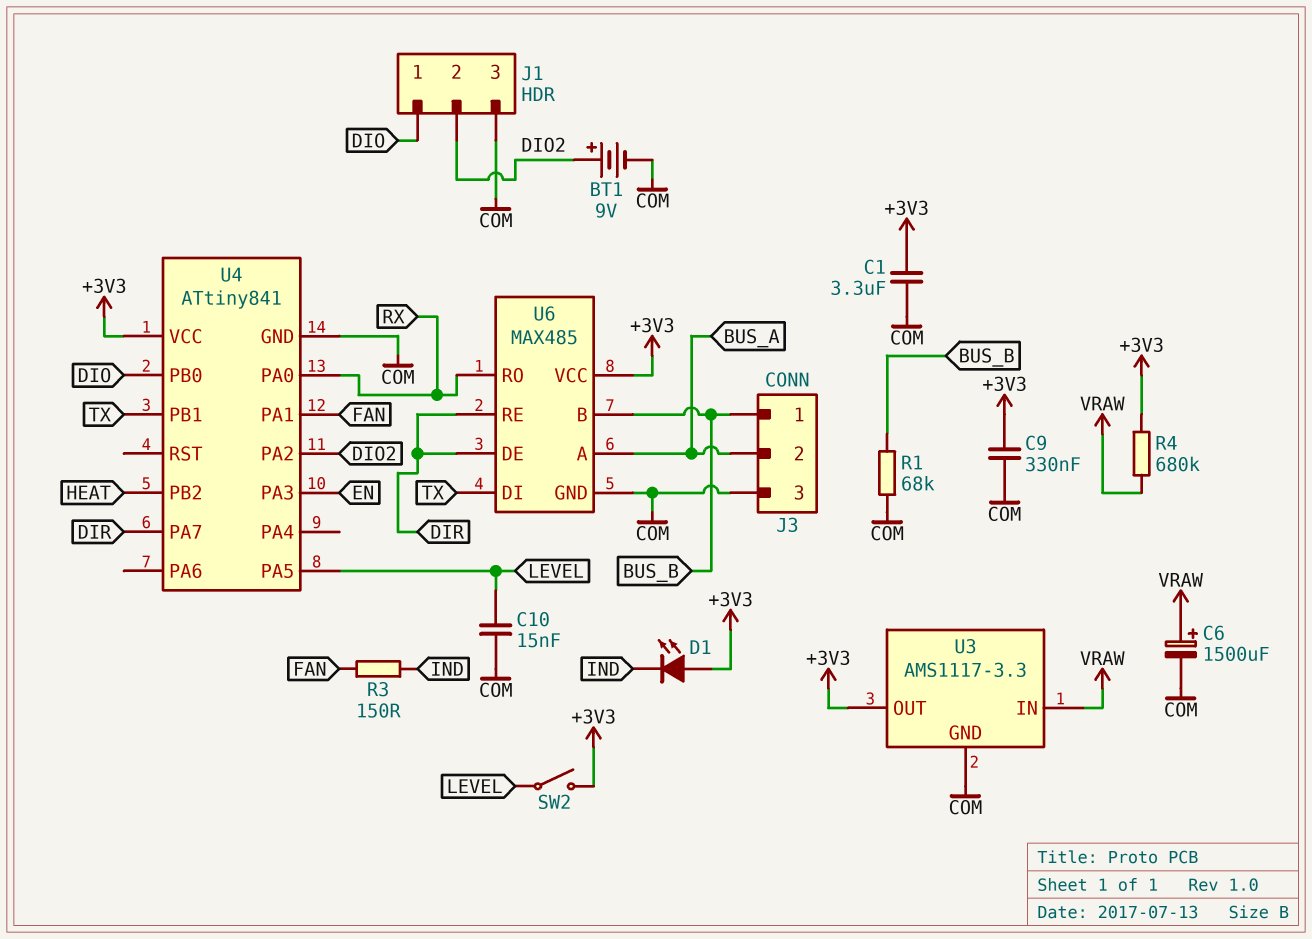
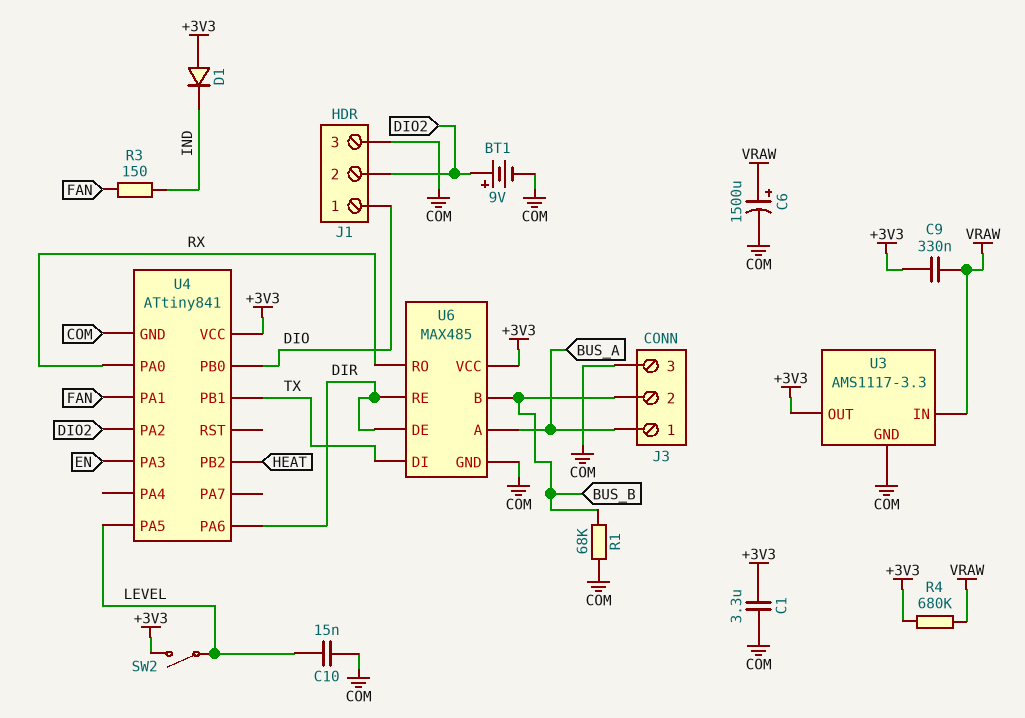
C9: 330nF (+3V3, COM) -> 330nF (+3V3, VRAW)
D1: LED (A +3V3, K IND) -> diode (A +3V3, K IND)
J3 pin 1: BUS_B -> BUS_A
J3 pin 2: BUS_A -> BUS_B
U4 pin PA6: none -> DIR
U4 pin PA7: DIR -> none

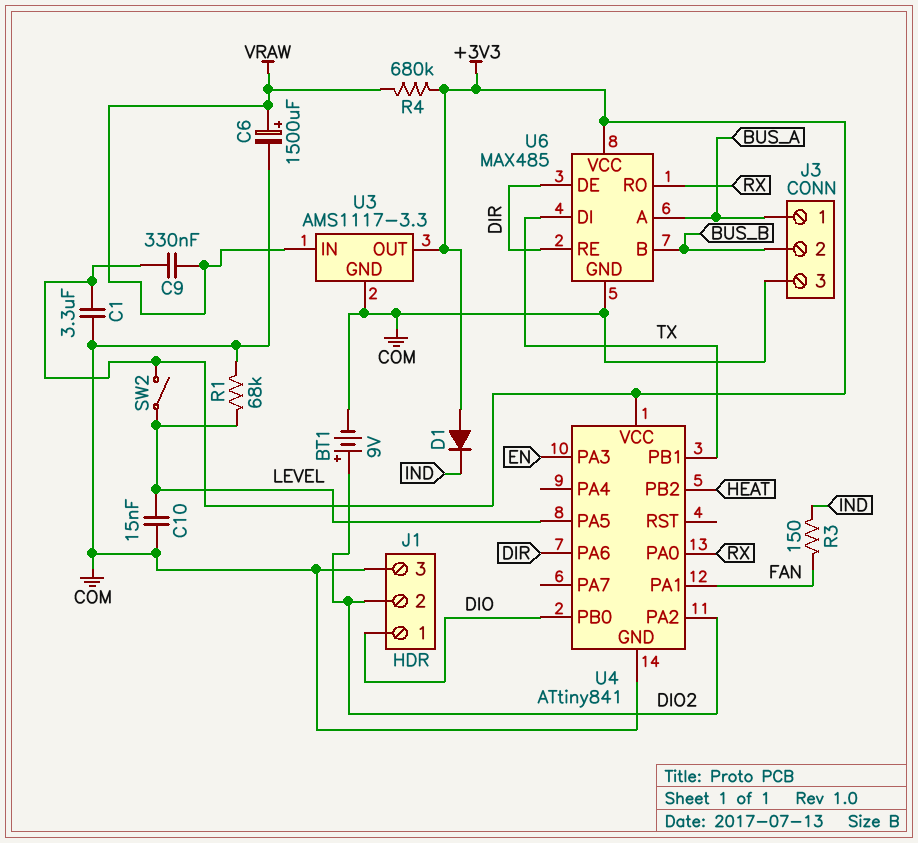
R1: 68k (BUS_B, COM) -> 68k (COM, LEVEL)

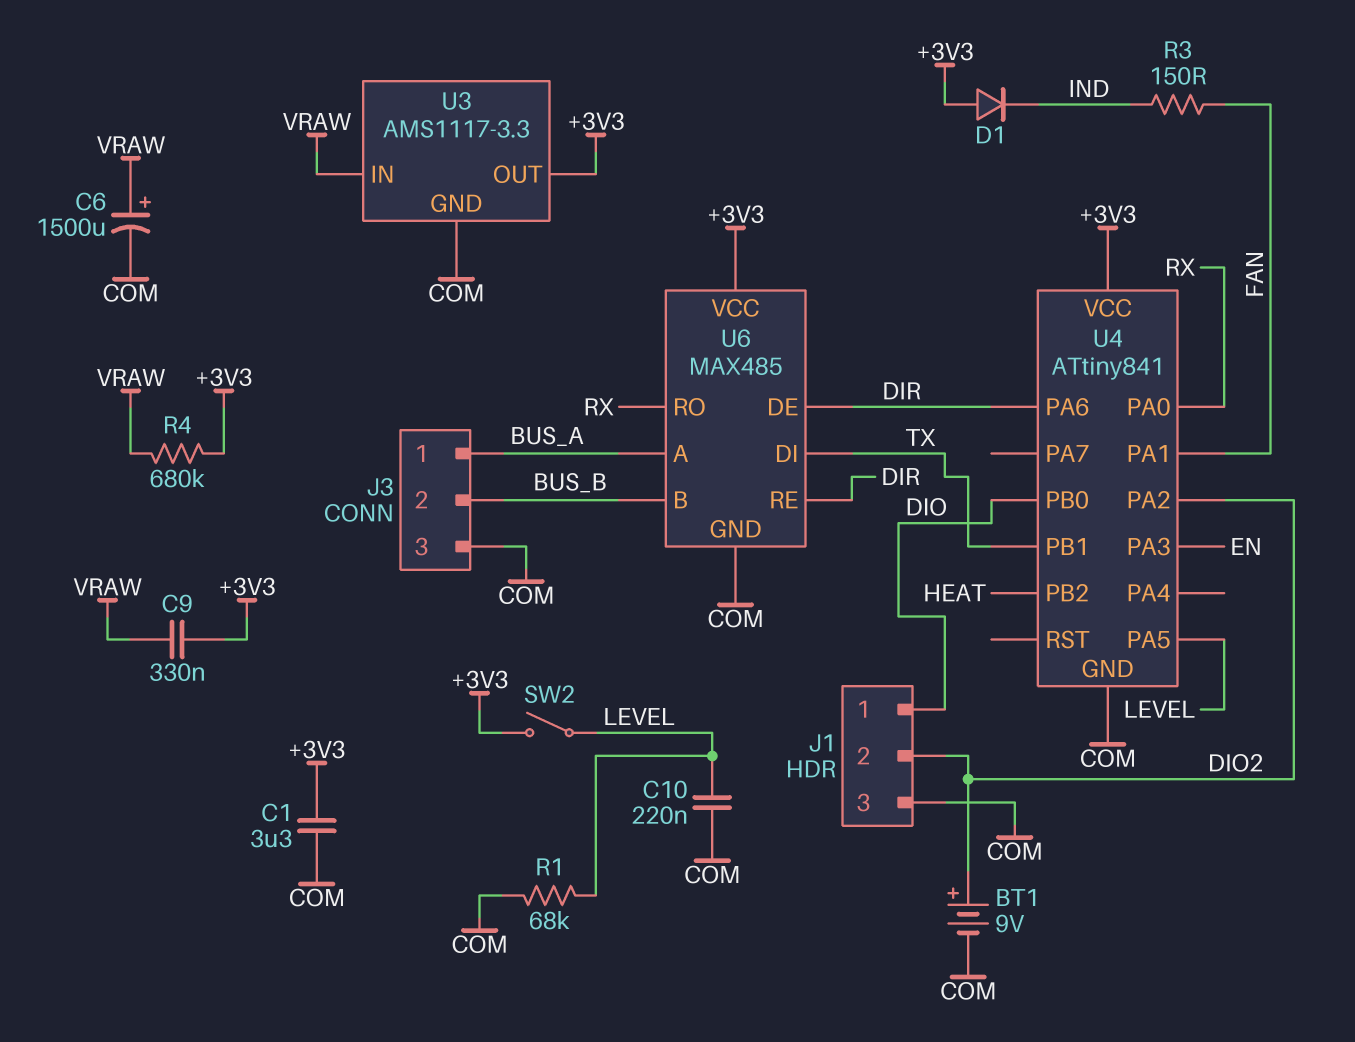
C10: 15nF (COM, LEVEL) -> 220nF (COM, LEVEL)

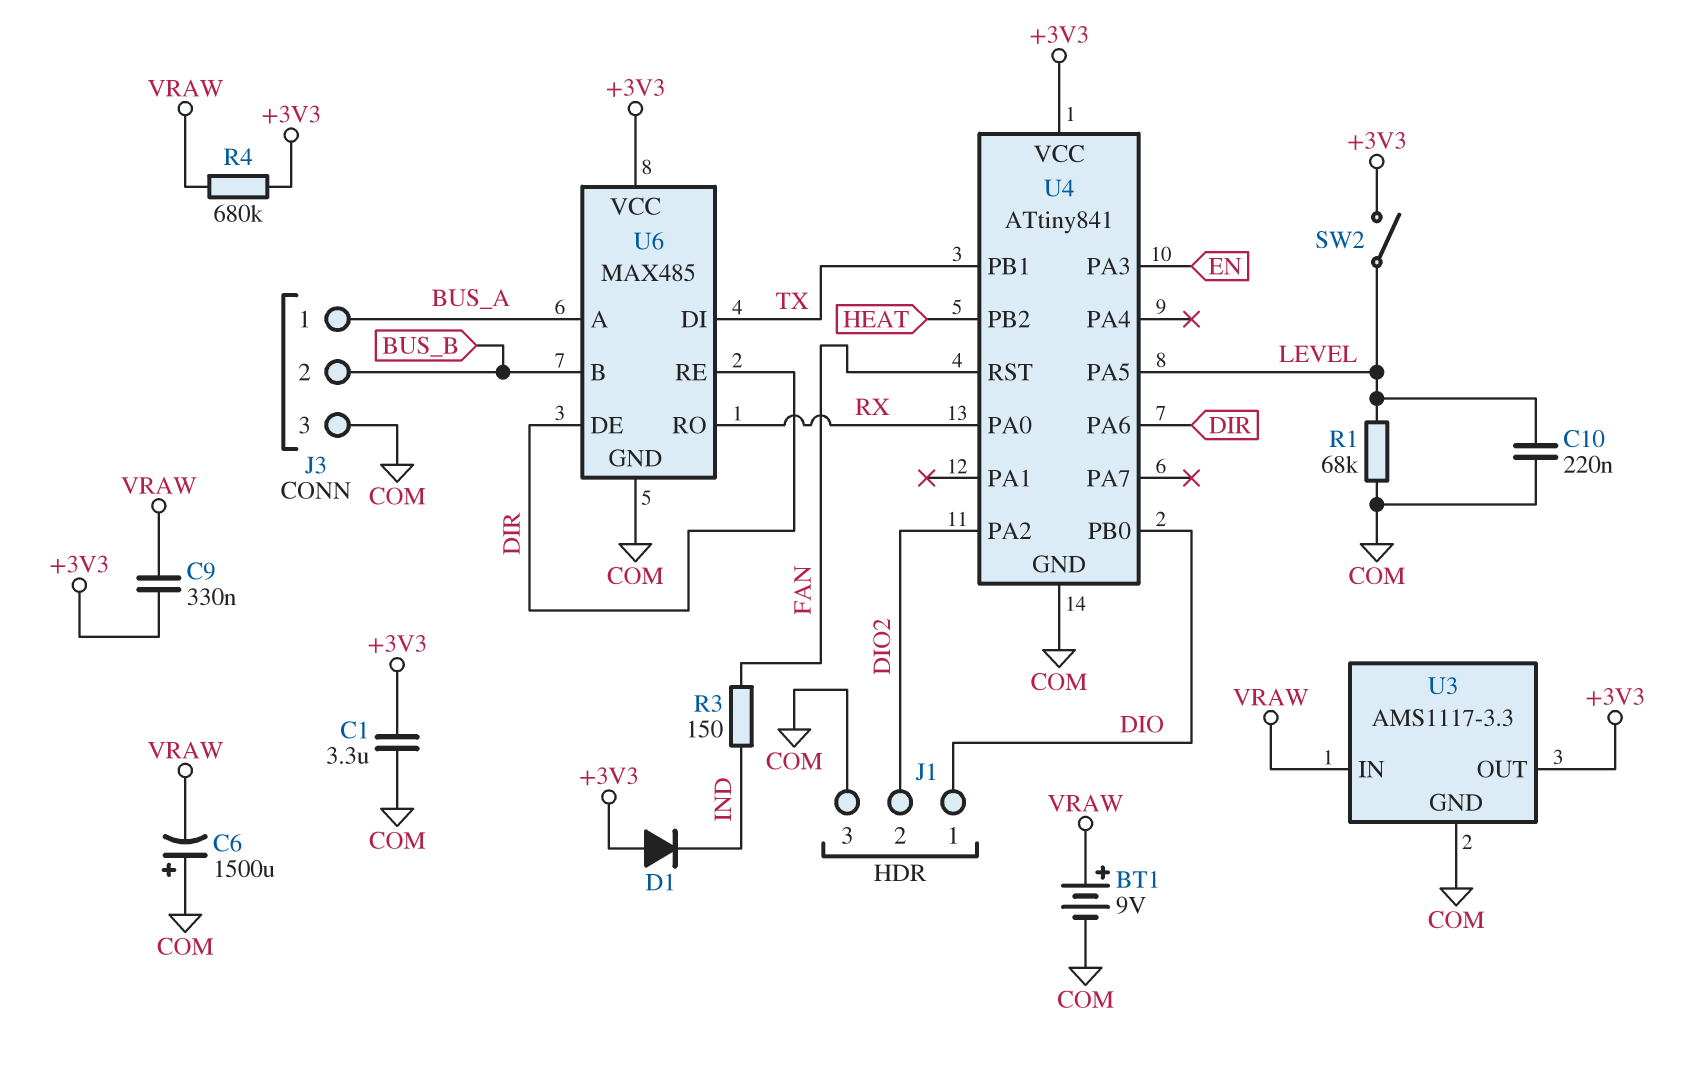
BT1: 9V (plus DIO2, minus COM) -> 9V (plus VRAW, minus COM)
C6: 1500uF (plus VRAW, minus COM) -> 1500uF (plus COM, minus VRAW)
U4 pin PA1: FAN -> none
U4 pin RST: none -> FAN

